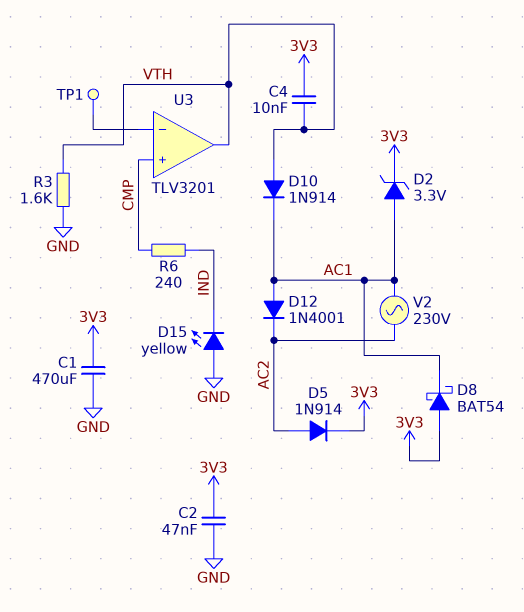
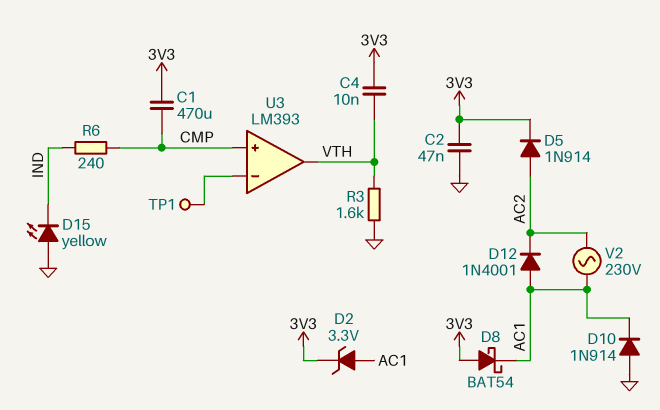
C1: 470uF (3V3, GND) -> 470uF (3V3, CMP)
D10: diode 1N914 (A VTH, K AC1) -> diode 1N914 (A GND, K AC1)
U3: TLV3201 -> LM393

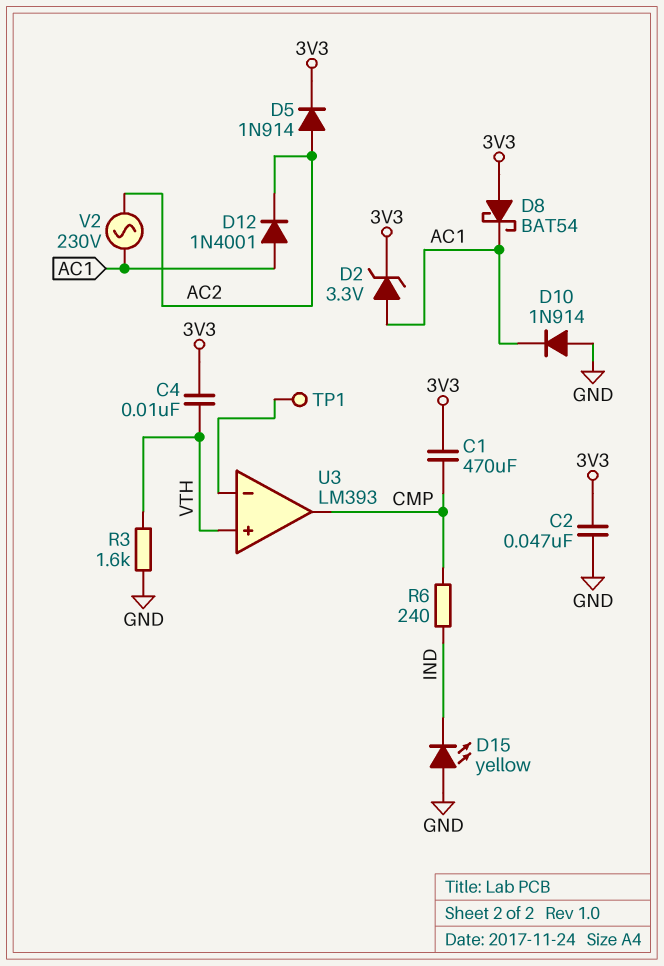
U3 pin in+: CMP -> VTH
U3 pin out: VTH -> CMP

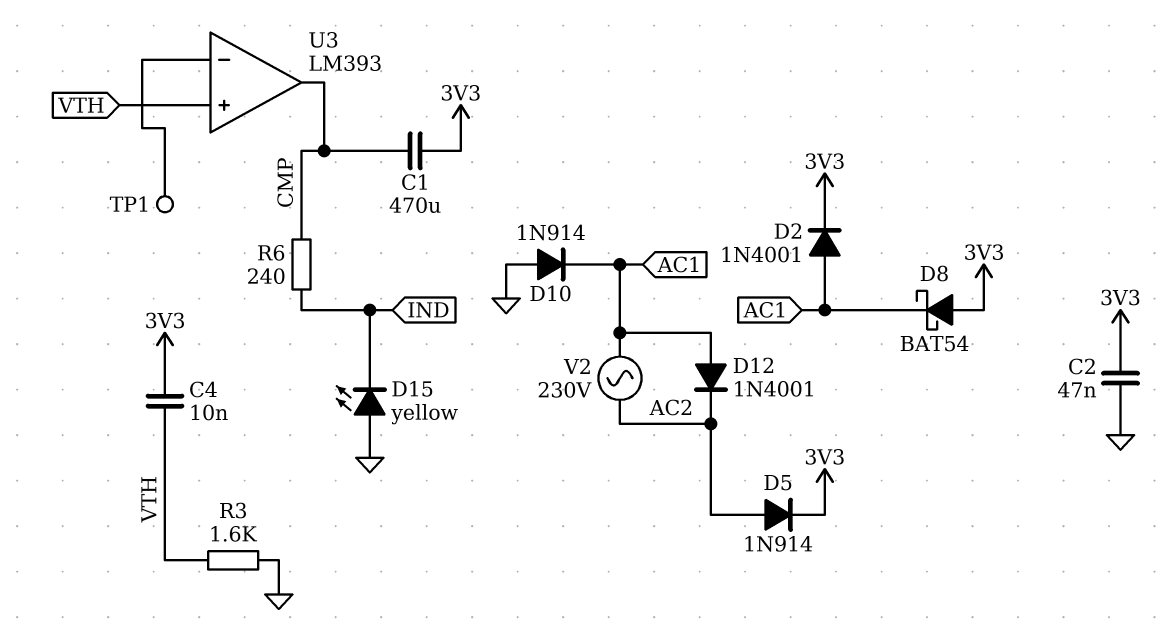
D2: zener 3.3V (A AC1, K 3V3) -> diode 1N4001 (A AC1, K 3V3)

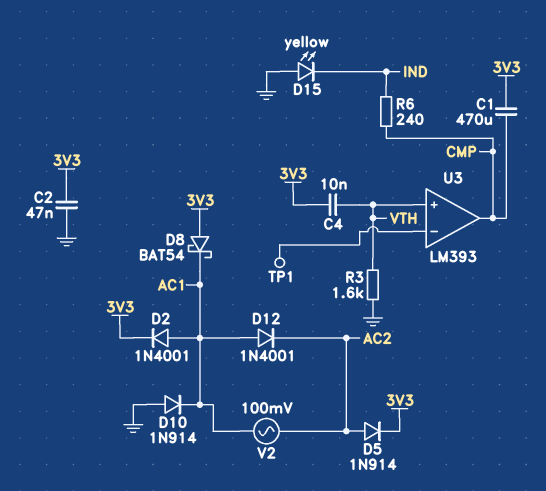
V2: AC 230V (AC1, AC2) -> AC 100mV (AC1, AC2)

